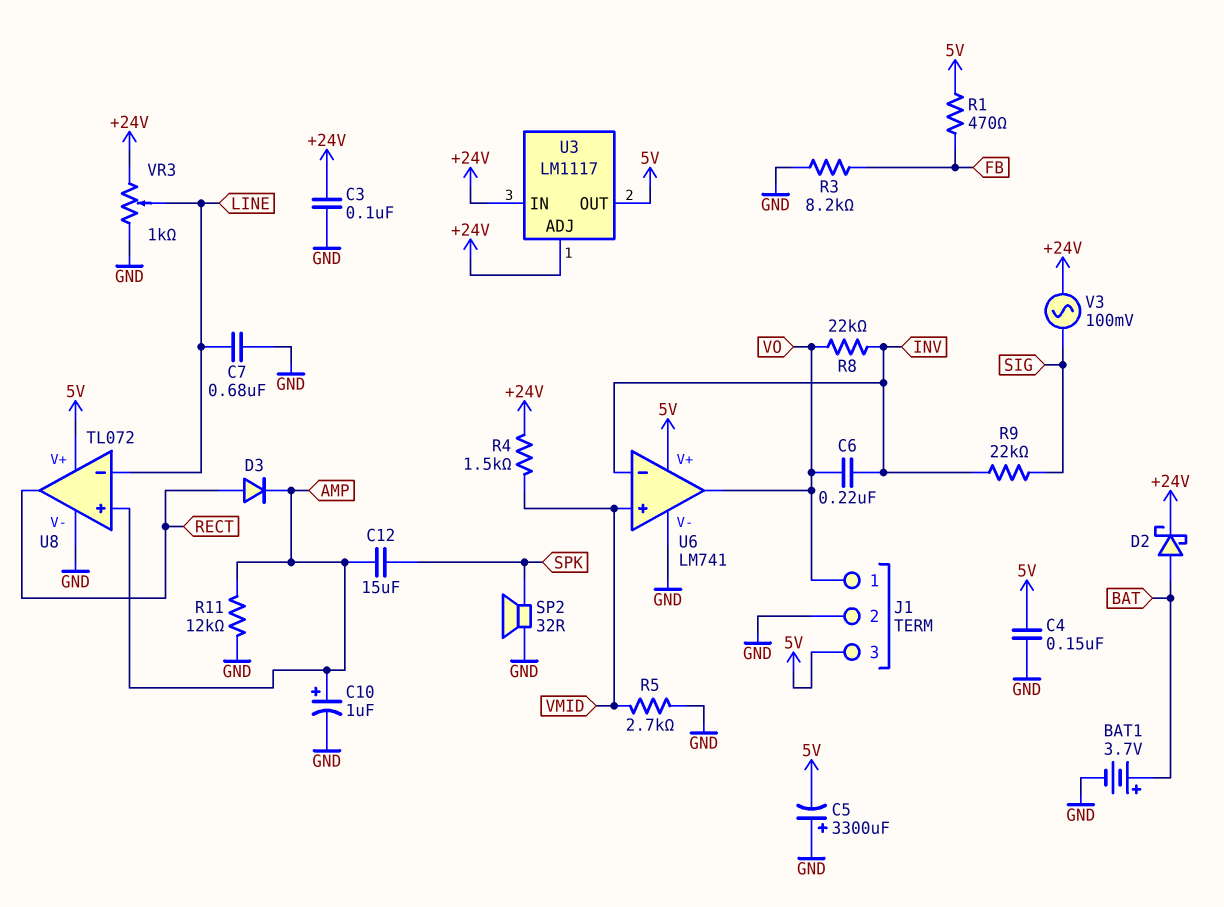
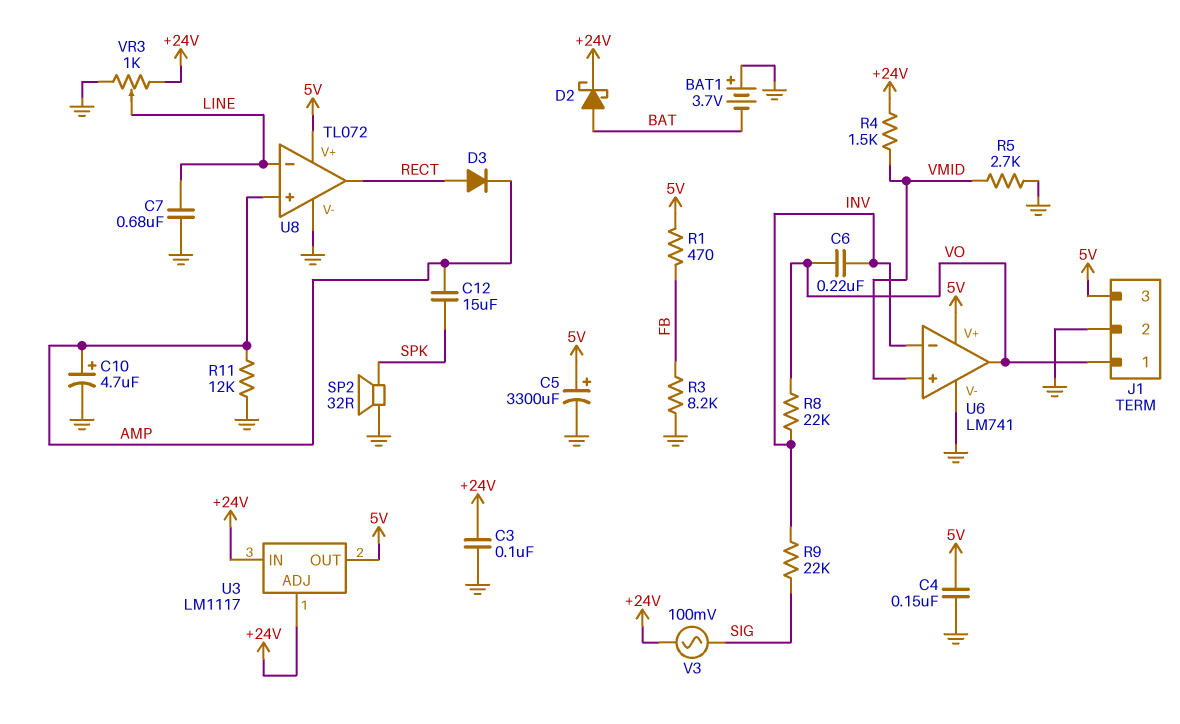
BAT1: 3.7V (plus BAT, minus GND) -> 3.7V (plus GND, minus BAT)
C5: 3300uF (plus GND, minus 5V) -> 3300uF (plus 5V, minus GND)
C10: 1uF (plus AMP, minus GND) -> 4.7uF (plus AMP, minus GND)

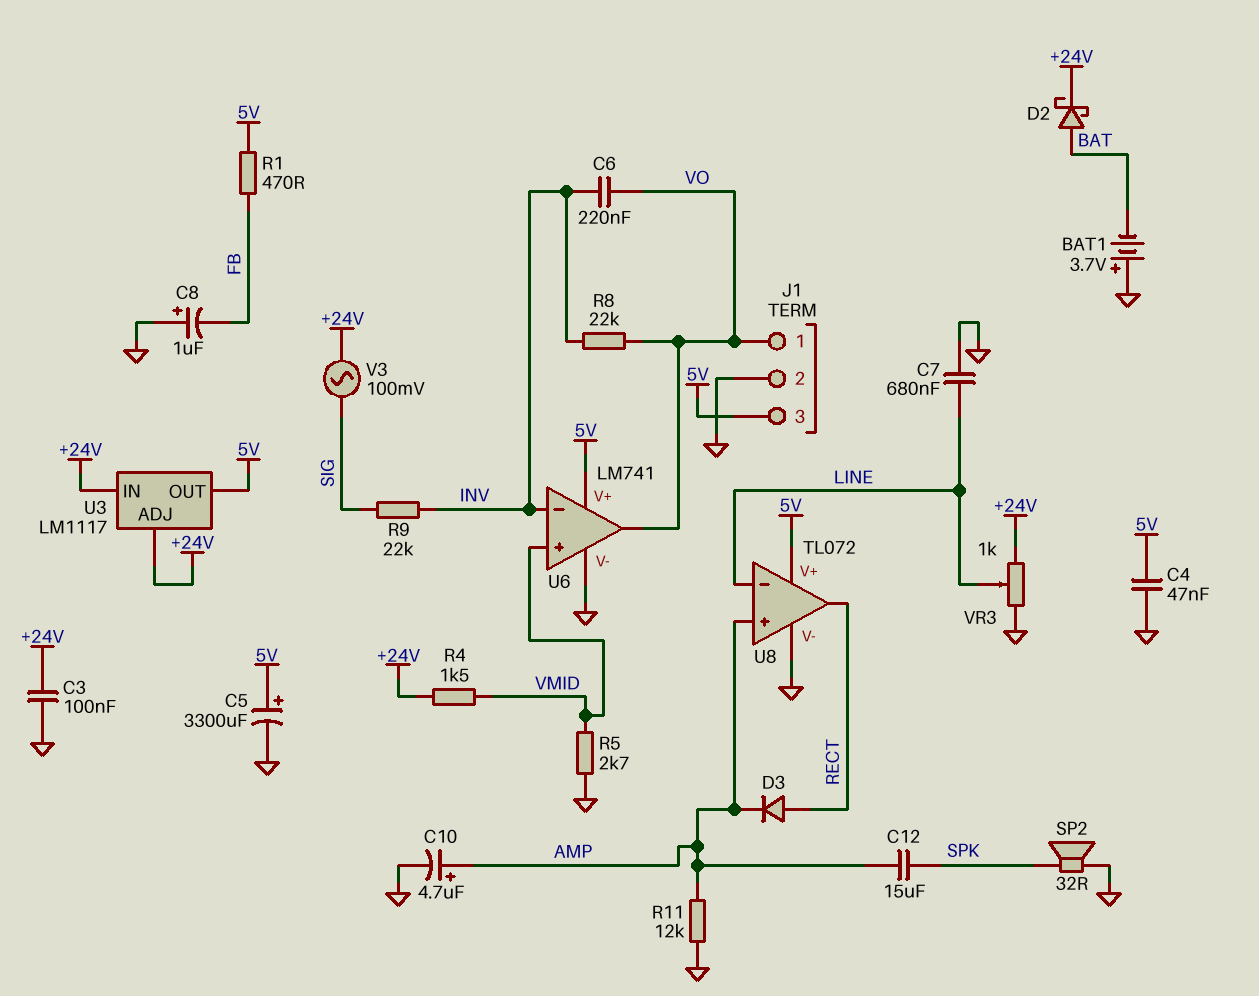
C4: 150nF (5V, GND) -> 47nF (5V, GND)
C8: none -> 1uF (plus GND, minus FB)
R3: 8.2k (FB, GND) -> none

